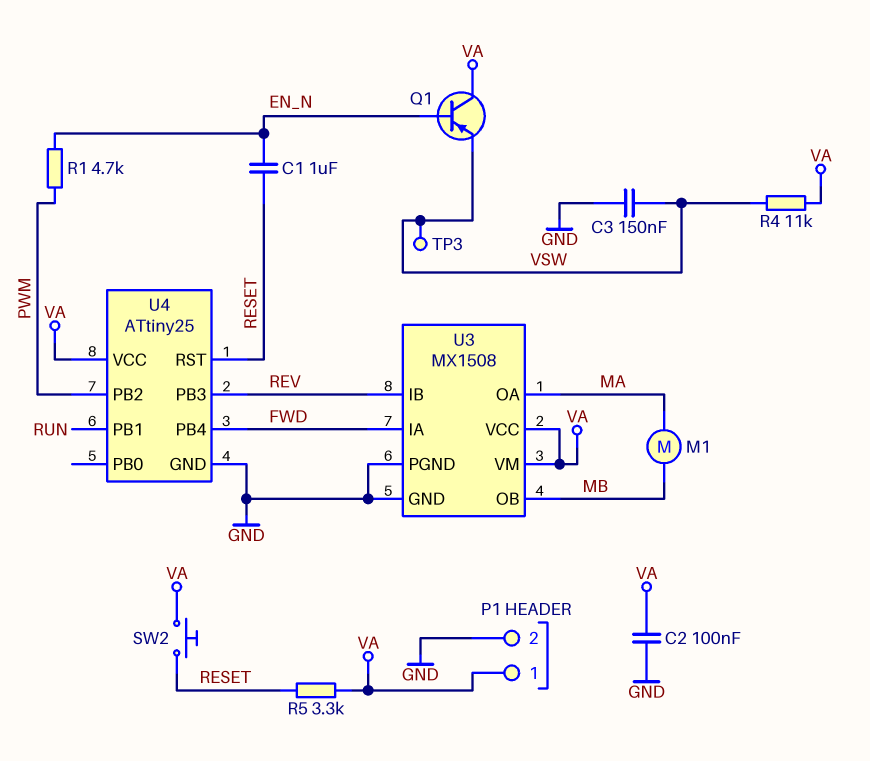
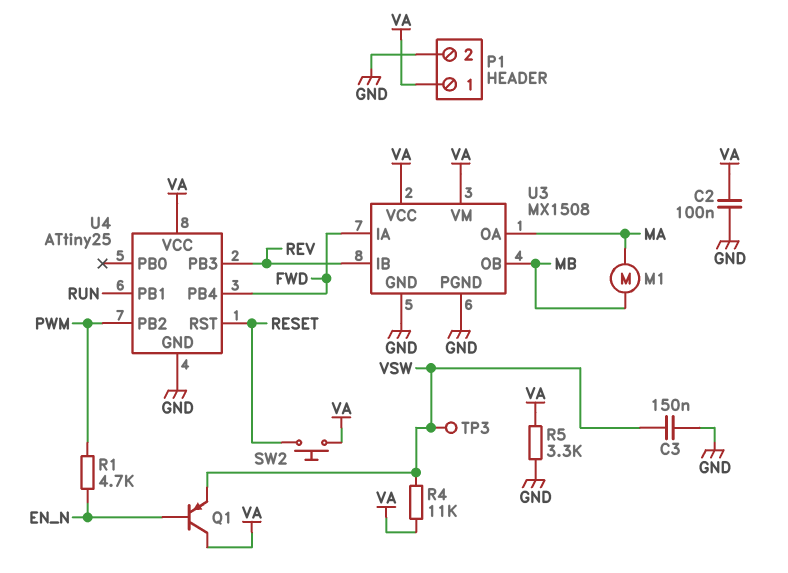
C1: 1uF (EN_N, RESET) -> none
R5: 3.3k (RESET, VA) -> 3.3k (GND, VA)

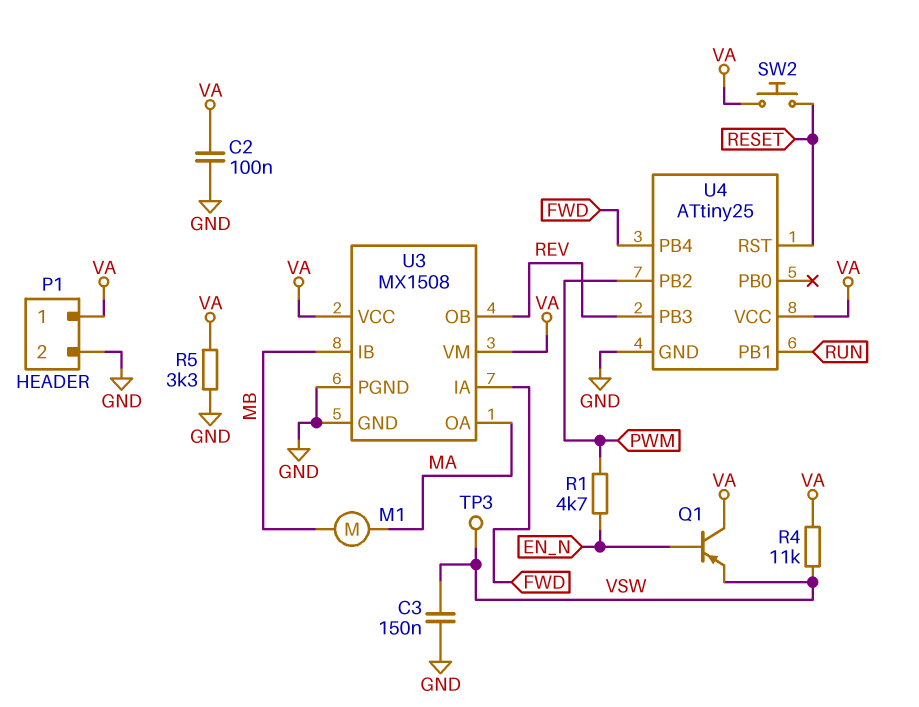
U3 pin IB: REV -> MB
U3 pin OB: MB -> REV

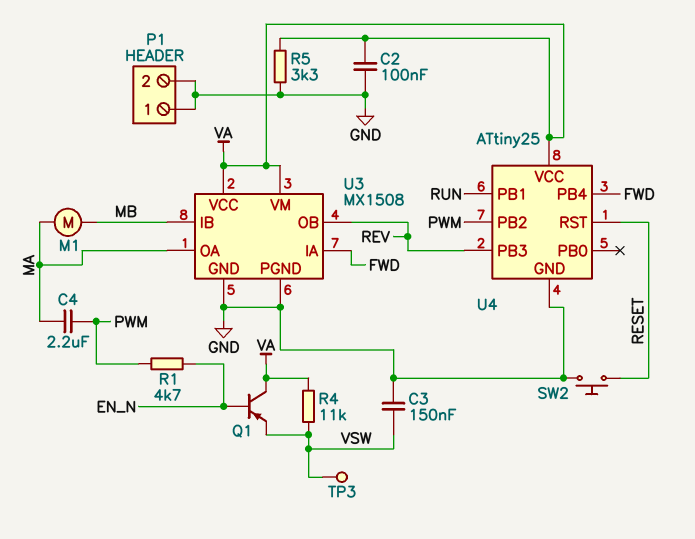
C4: none -> 2.2uF (MA, PWM)
P1 pin 1: VA -> GND
SW2: button (RESET, VA) -> button (GND, RESET)

